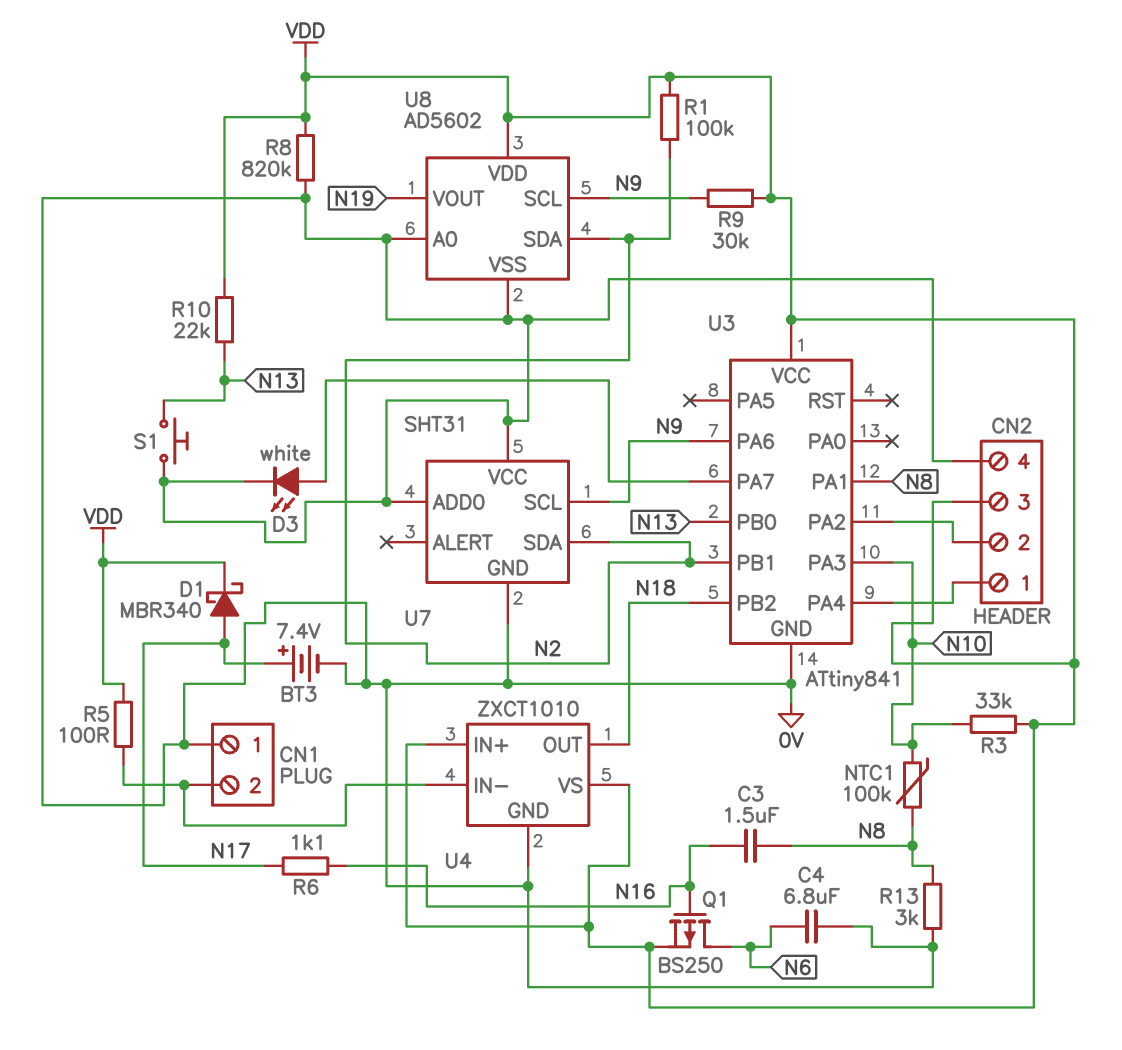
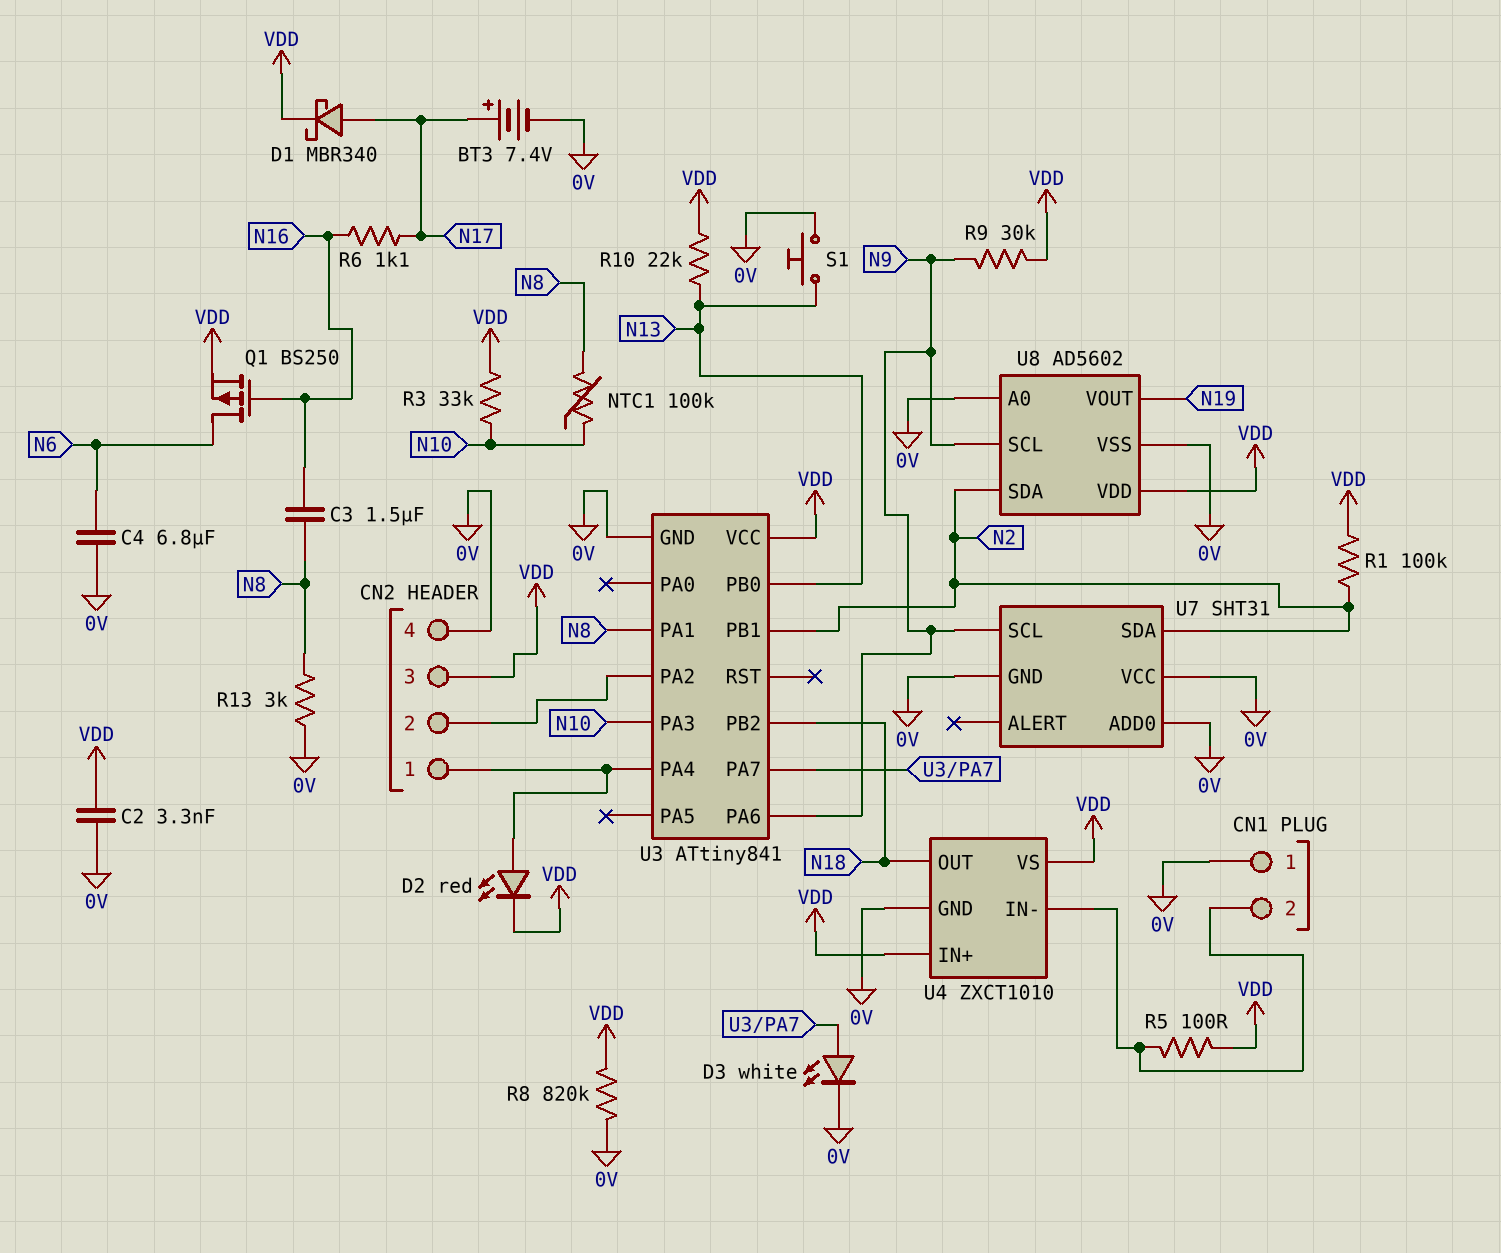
C2: none -> 3.3nF (0V, VDD)
D2: none -> LED red (A CN2/1, K VDD)

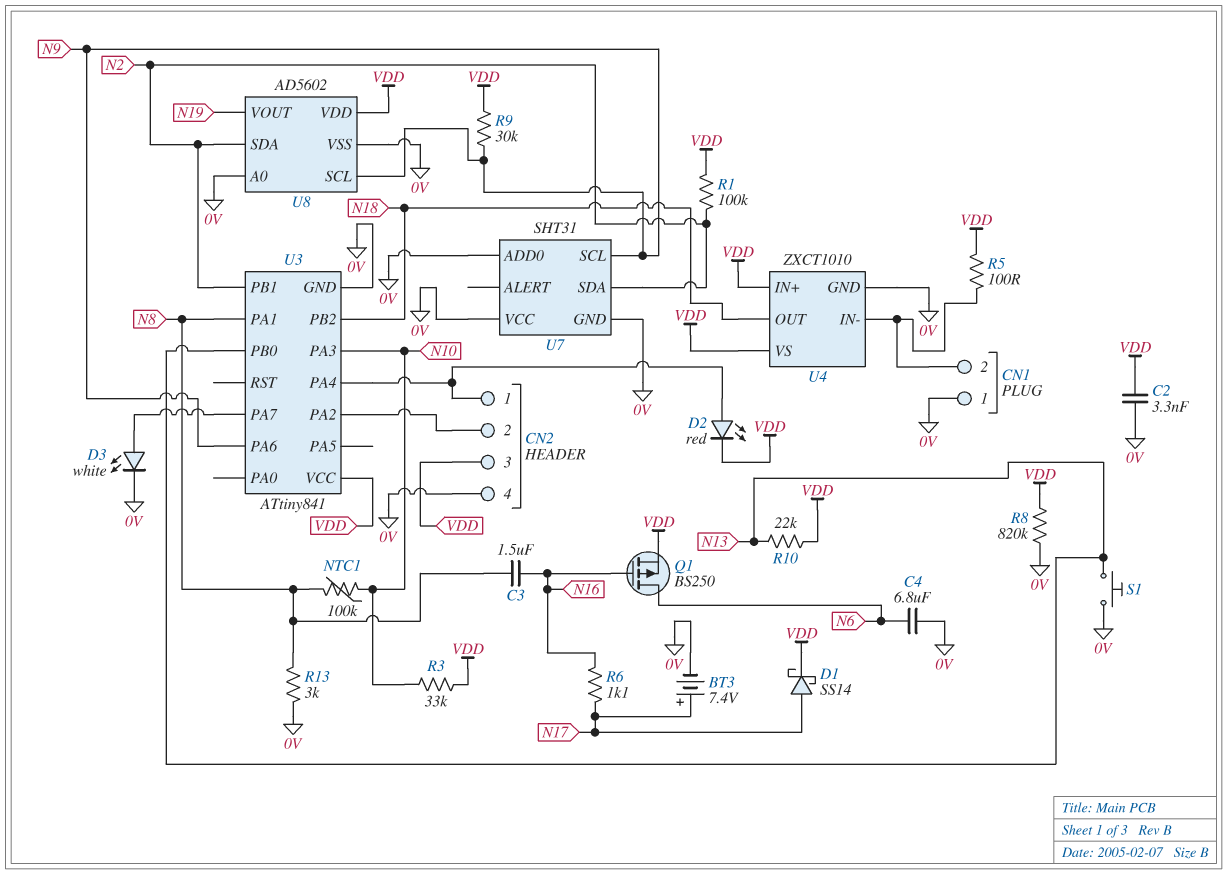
D1: schottky MBR340 (A N17, K VDD) -> schottky SS14 (A N17, K VDD)

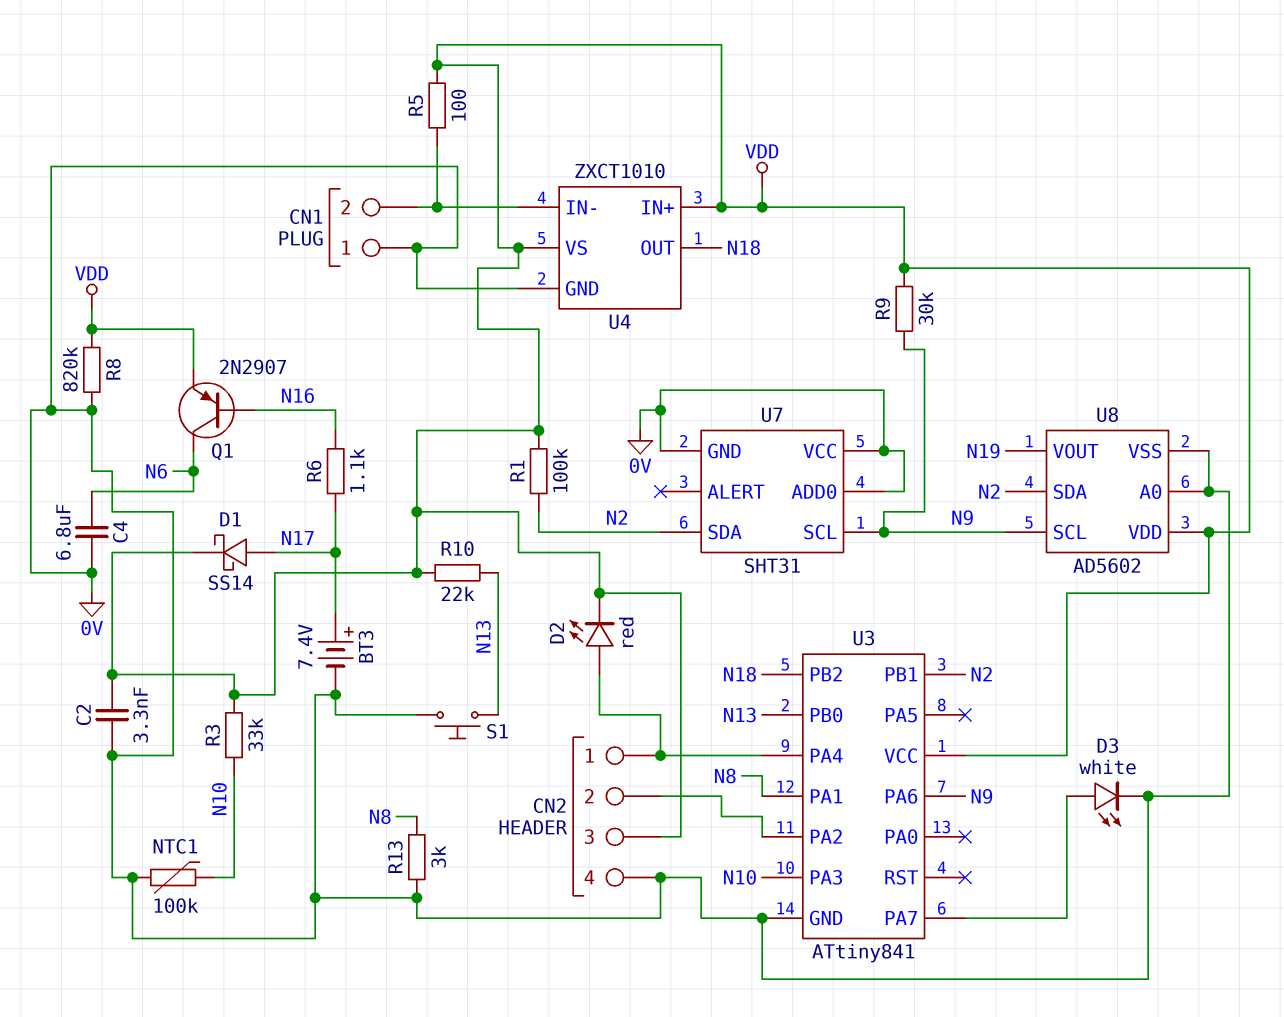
C3: 1.5uF (N8, N16) -> none
NTC1: 100k (N8, N10) -> 100k (0V, N10)
Q1: PMOS BS250 (G N16, D N6, S VDD) -> PNP 2N2907 (B N16, C N6, E VDD)

